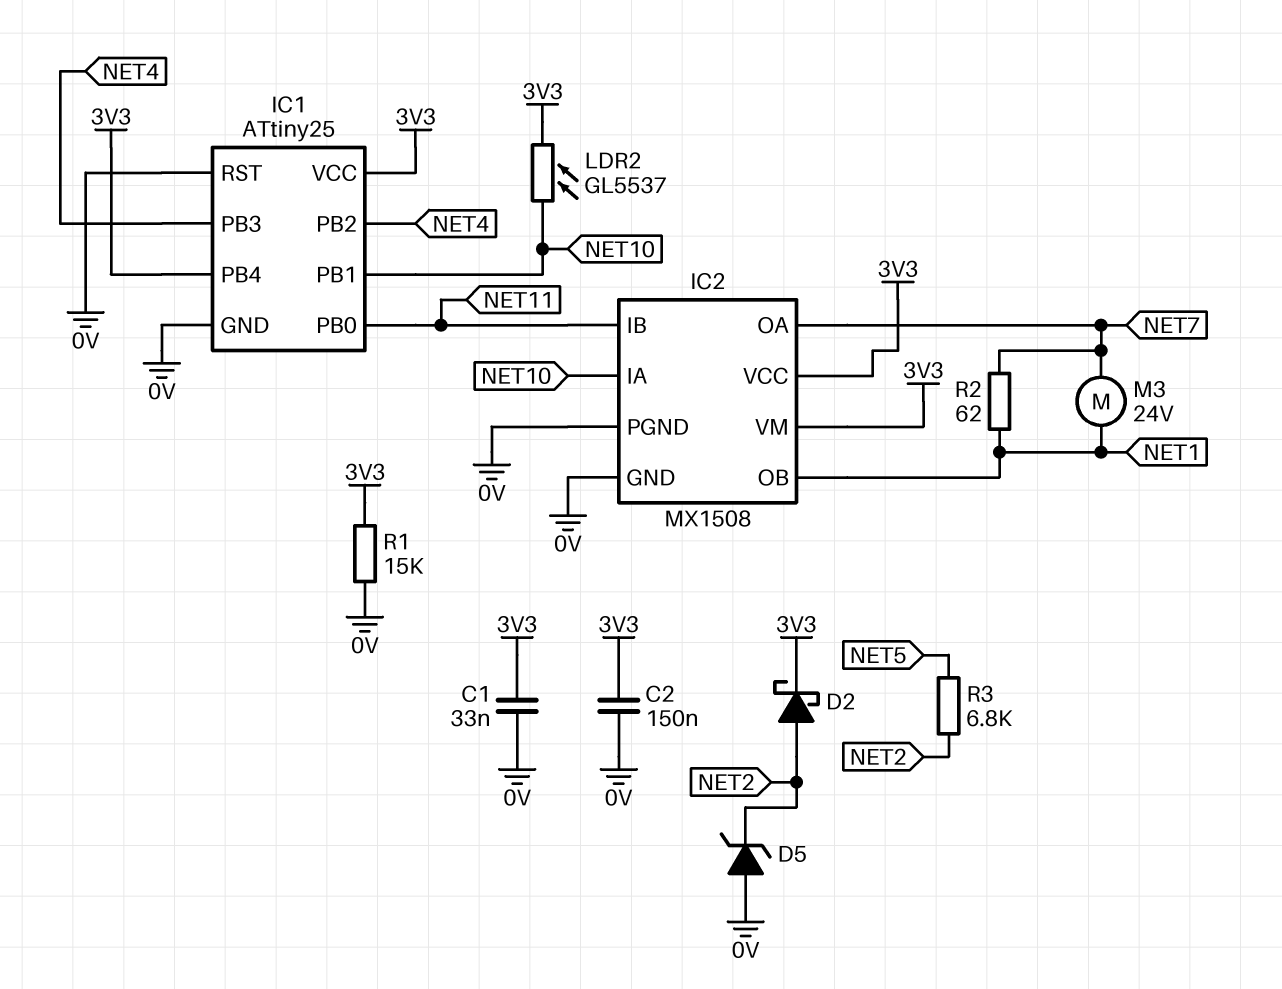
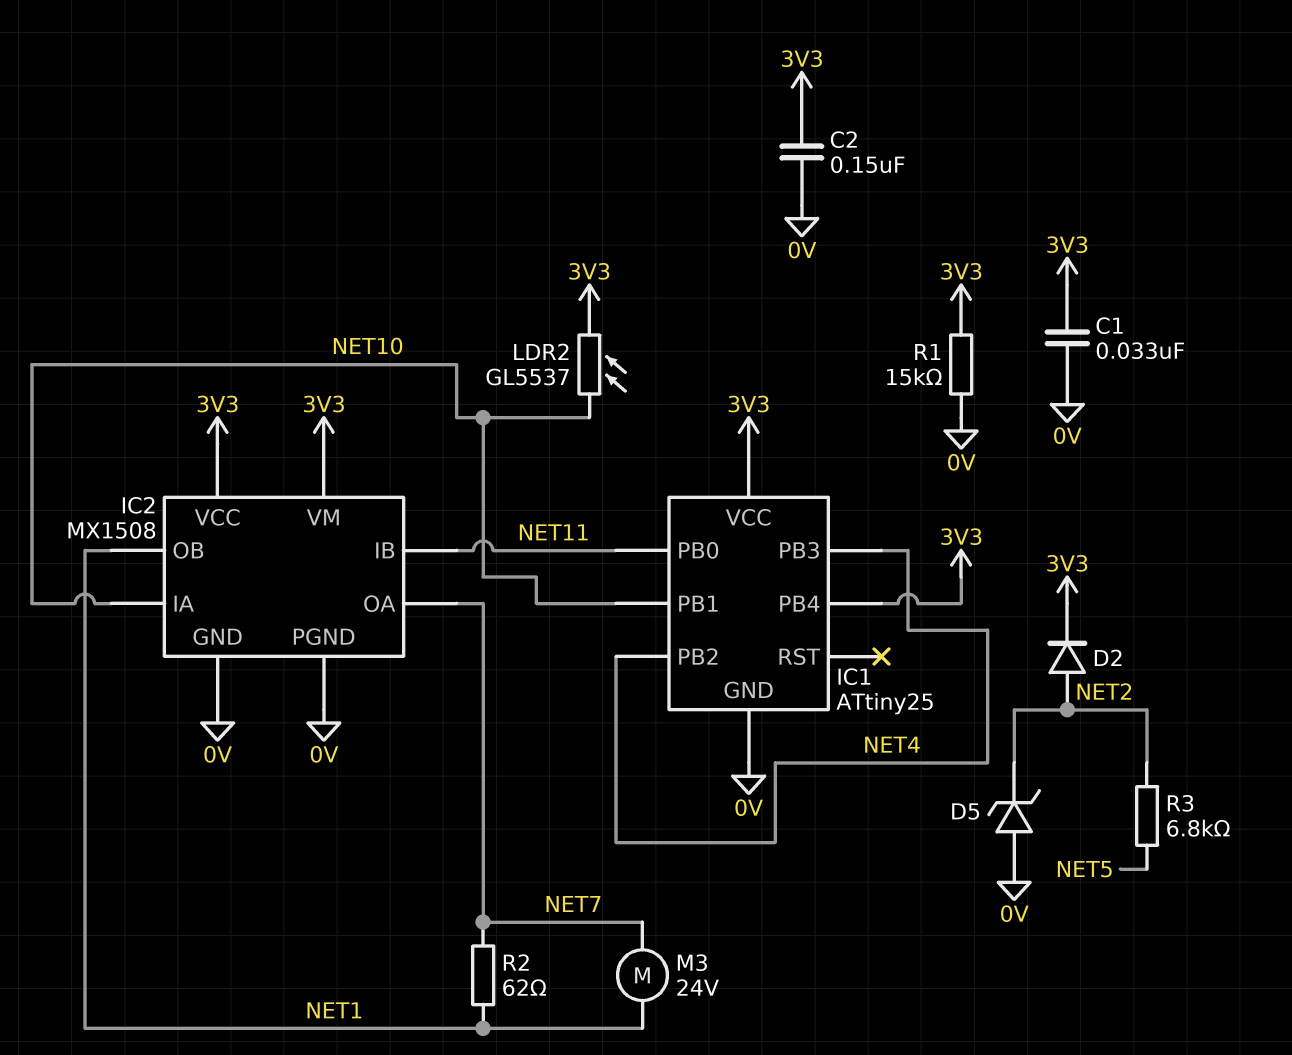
D2: schottky (A NET2, K 3V3) -> diode (A NET2, K 3V3)
IC1 pin RST: 0V -> none

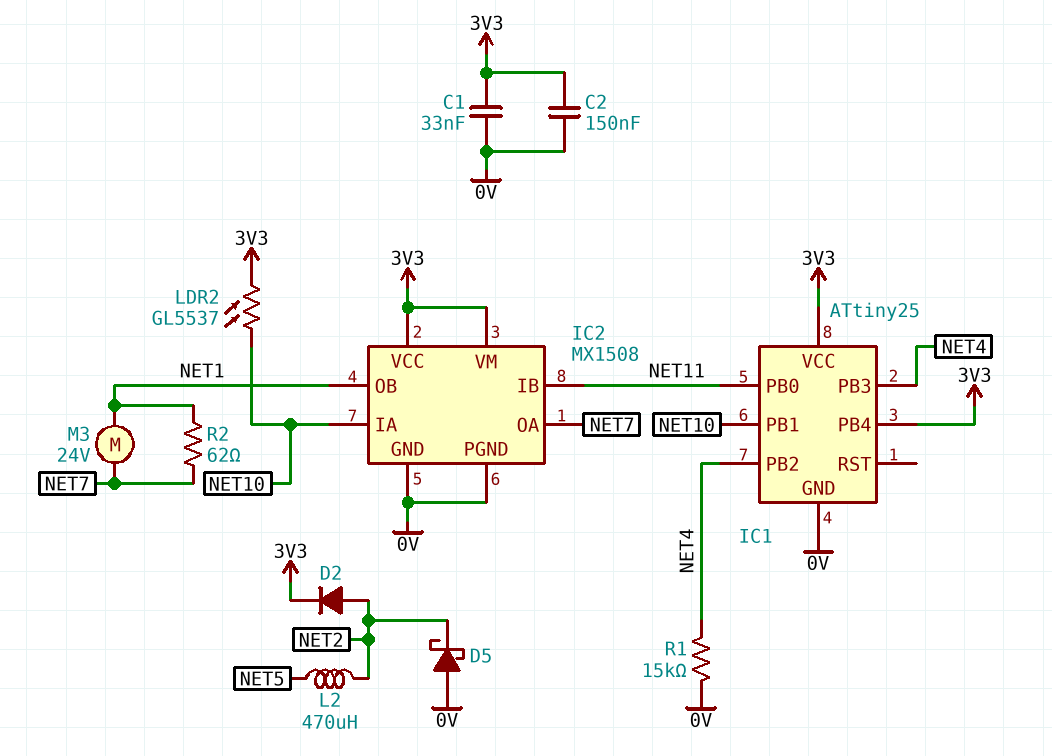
D5: zener (A 0V, K NET2) -> schottky (A 0V, K NET2)
L2: none -> 470uH (NET2, NET5)
R1: 15k (0V, 3V3) -> 15k (0V, NET4)
R3: 6.8k (NET2, NET5) -> none

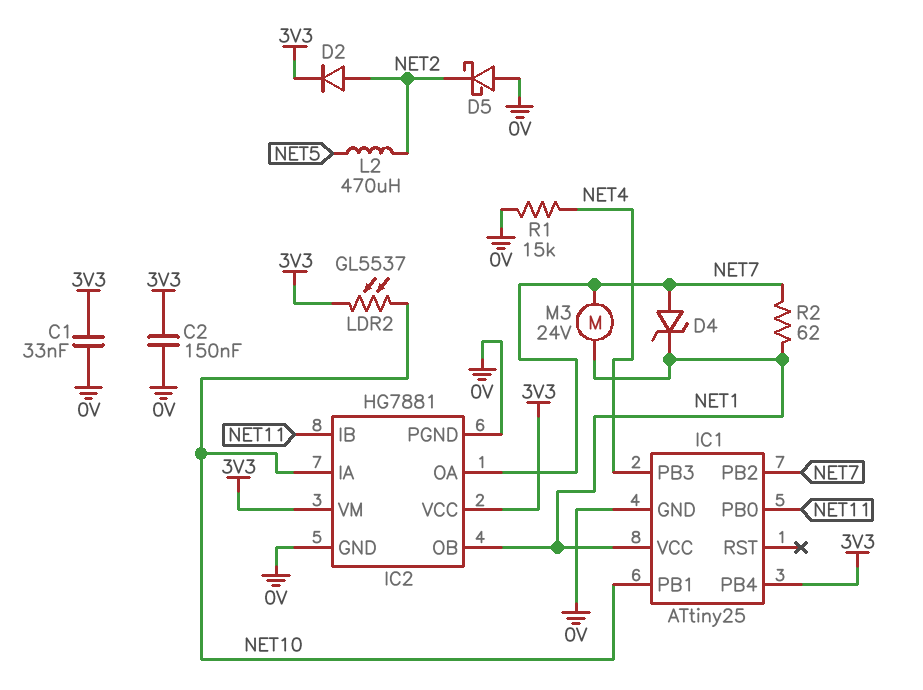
D4: none -> zener (A NET7, K NET1)
IC1 pin PB2: NET4 -> NET7
IC1 pin VCC: 3V3 -> NET1
IC2: MX1508 -> HG7881

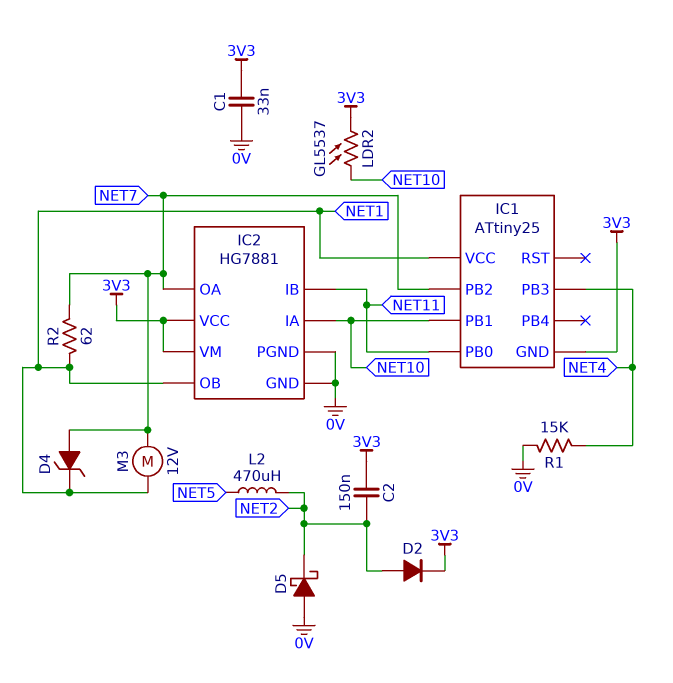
C2: 150nF (0V, 3V3) -> 150nF (3V3, NET2)
IC1 pin GND: 0V -> 3V3
IC1 pin PB4: 3V3 -> none
M3: motor 24V (NET1, NET7) -> motor 12V (NET1, NET7)

